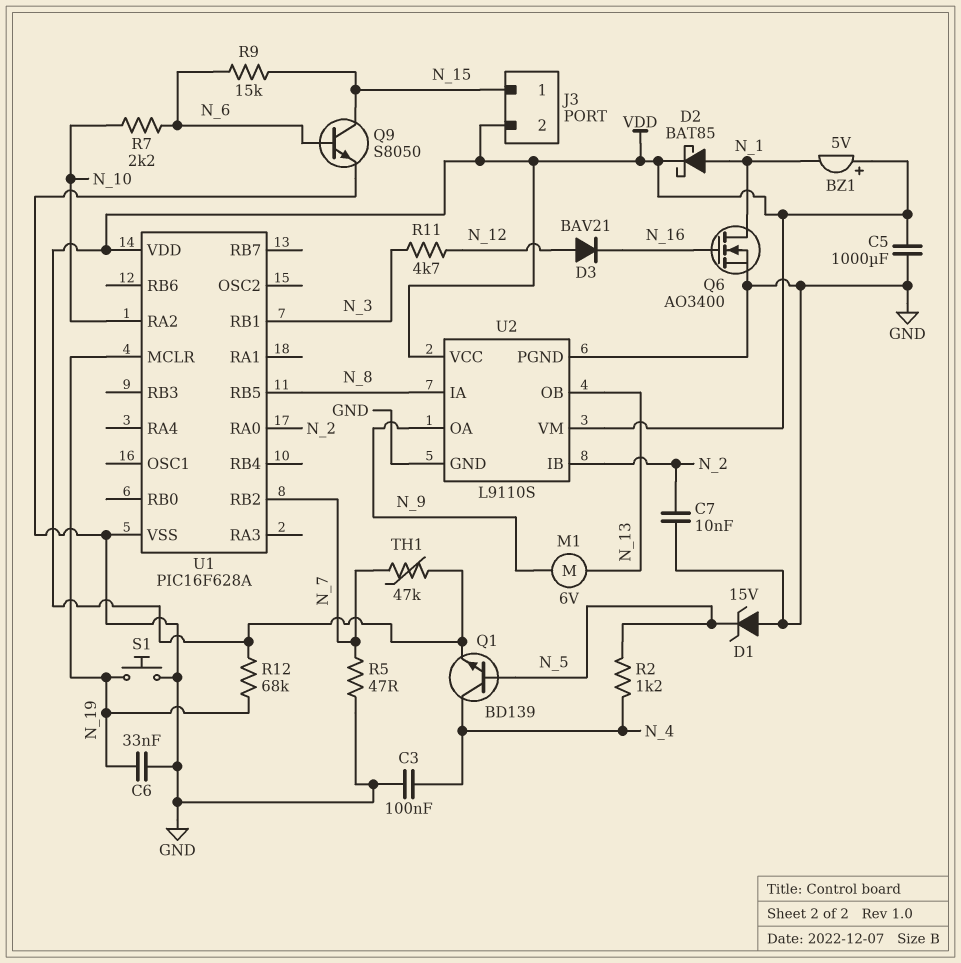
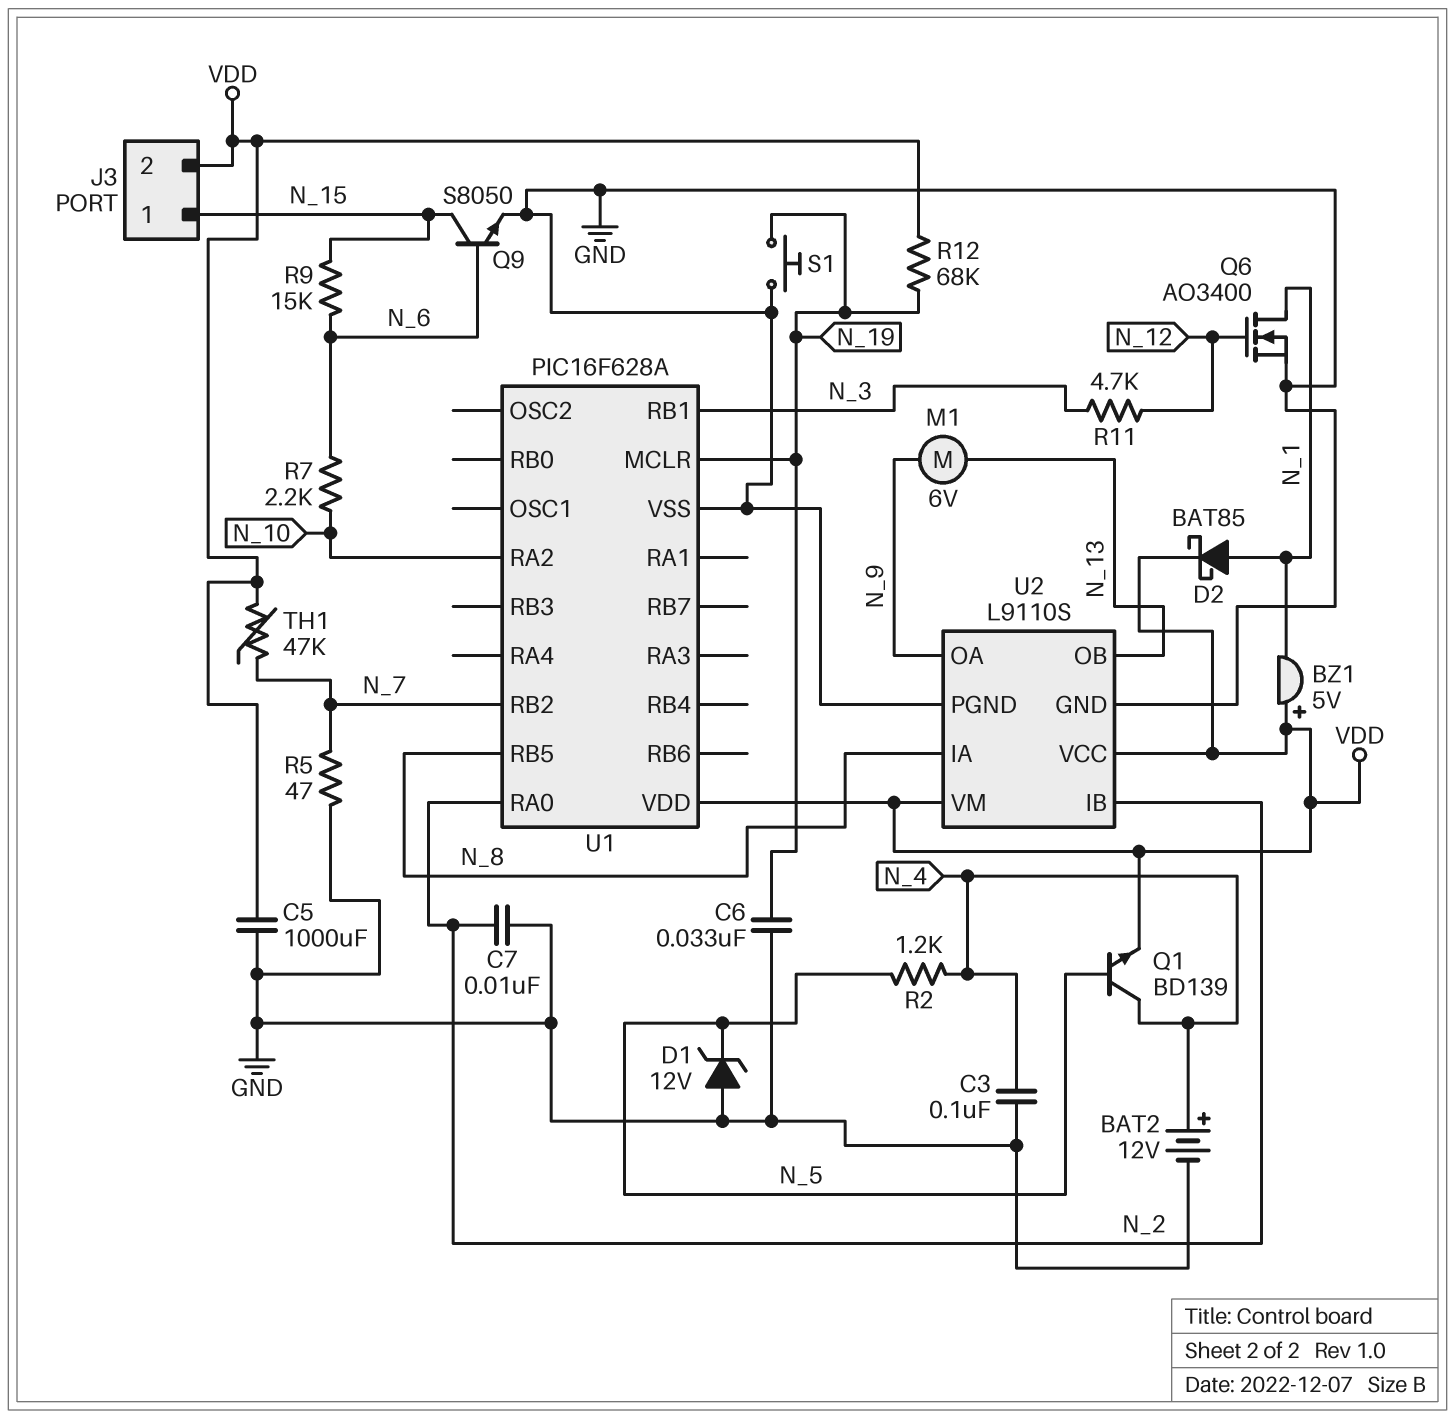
BAT2: none -> 12V (plus N_4, minus GND)
D1: zener 15V (A GND, K N_5) -> zener 12V (A GND, K N_5)
D3: diode BAV21 (A N_12, K N_16) -> none
Q6: NMOS AO3400 (G N_16, D N_1, S GND) -> NMOS AO3400 (G N_12, D N_1, S GND)

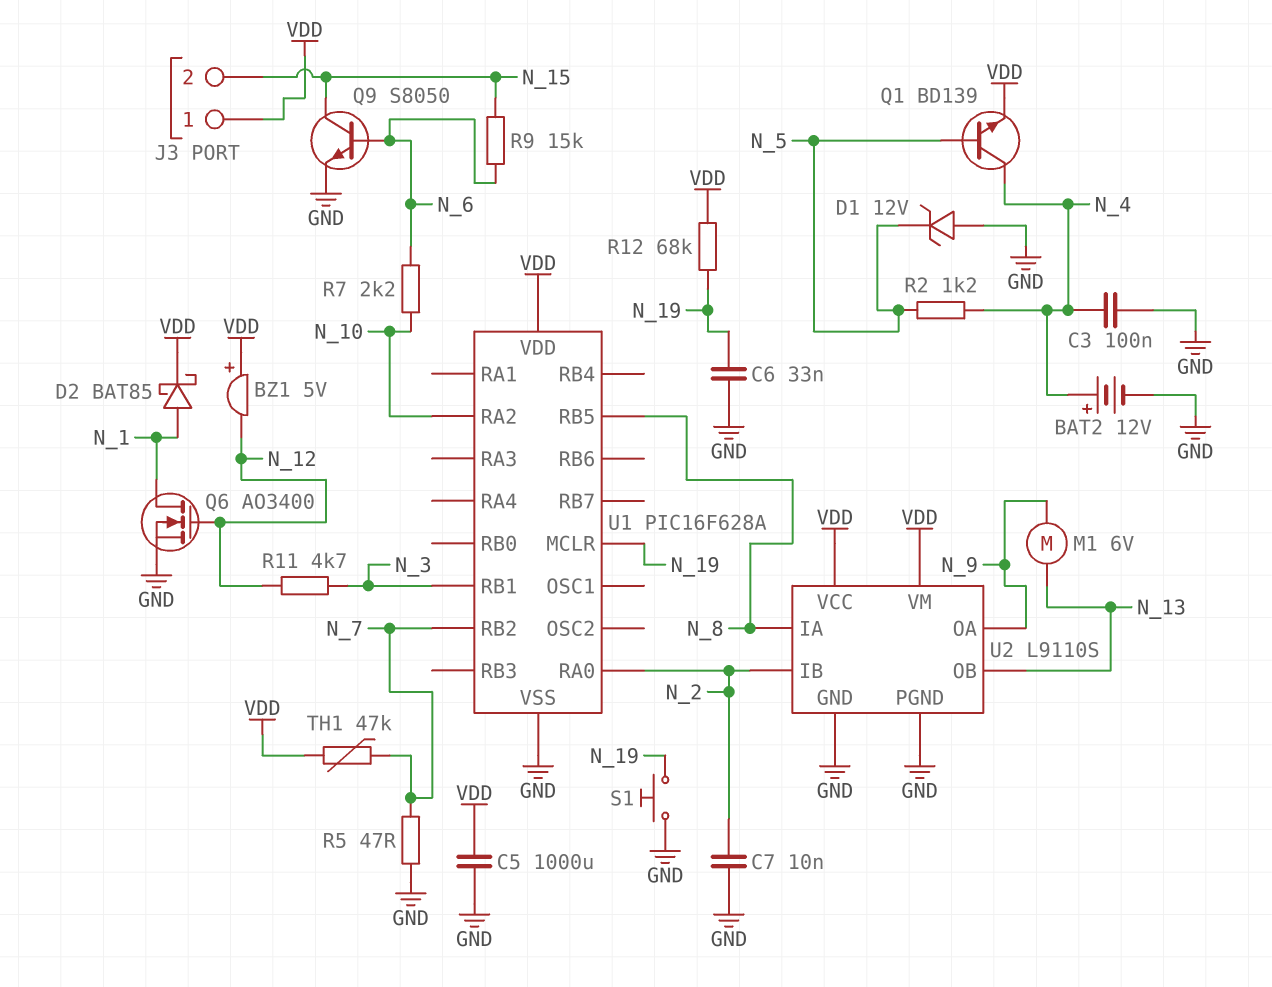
BZ1: buzzer 5V (plus VDD, minus N_1) -> buzzer 5V (plus VDD, minus N_12)
J3 pin 1: N_15 -> VDD
J3 pin 2: VDD -> N_15

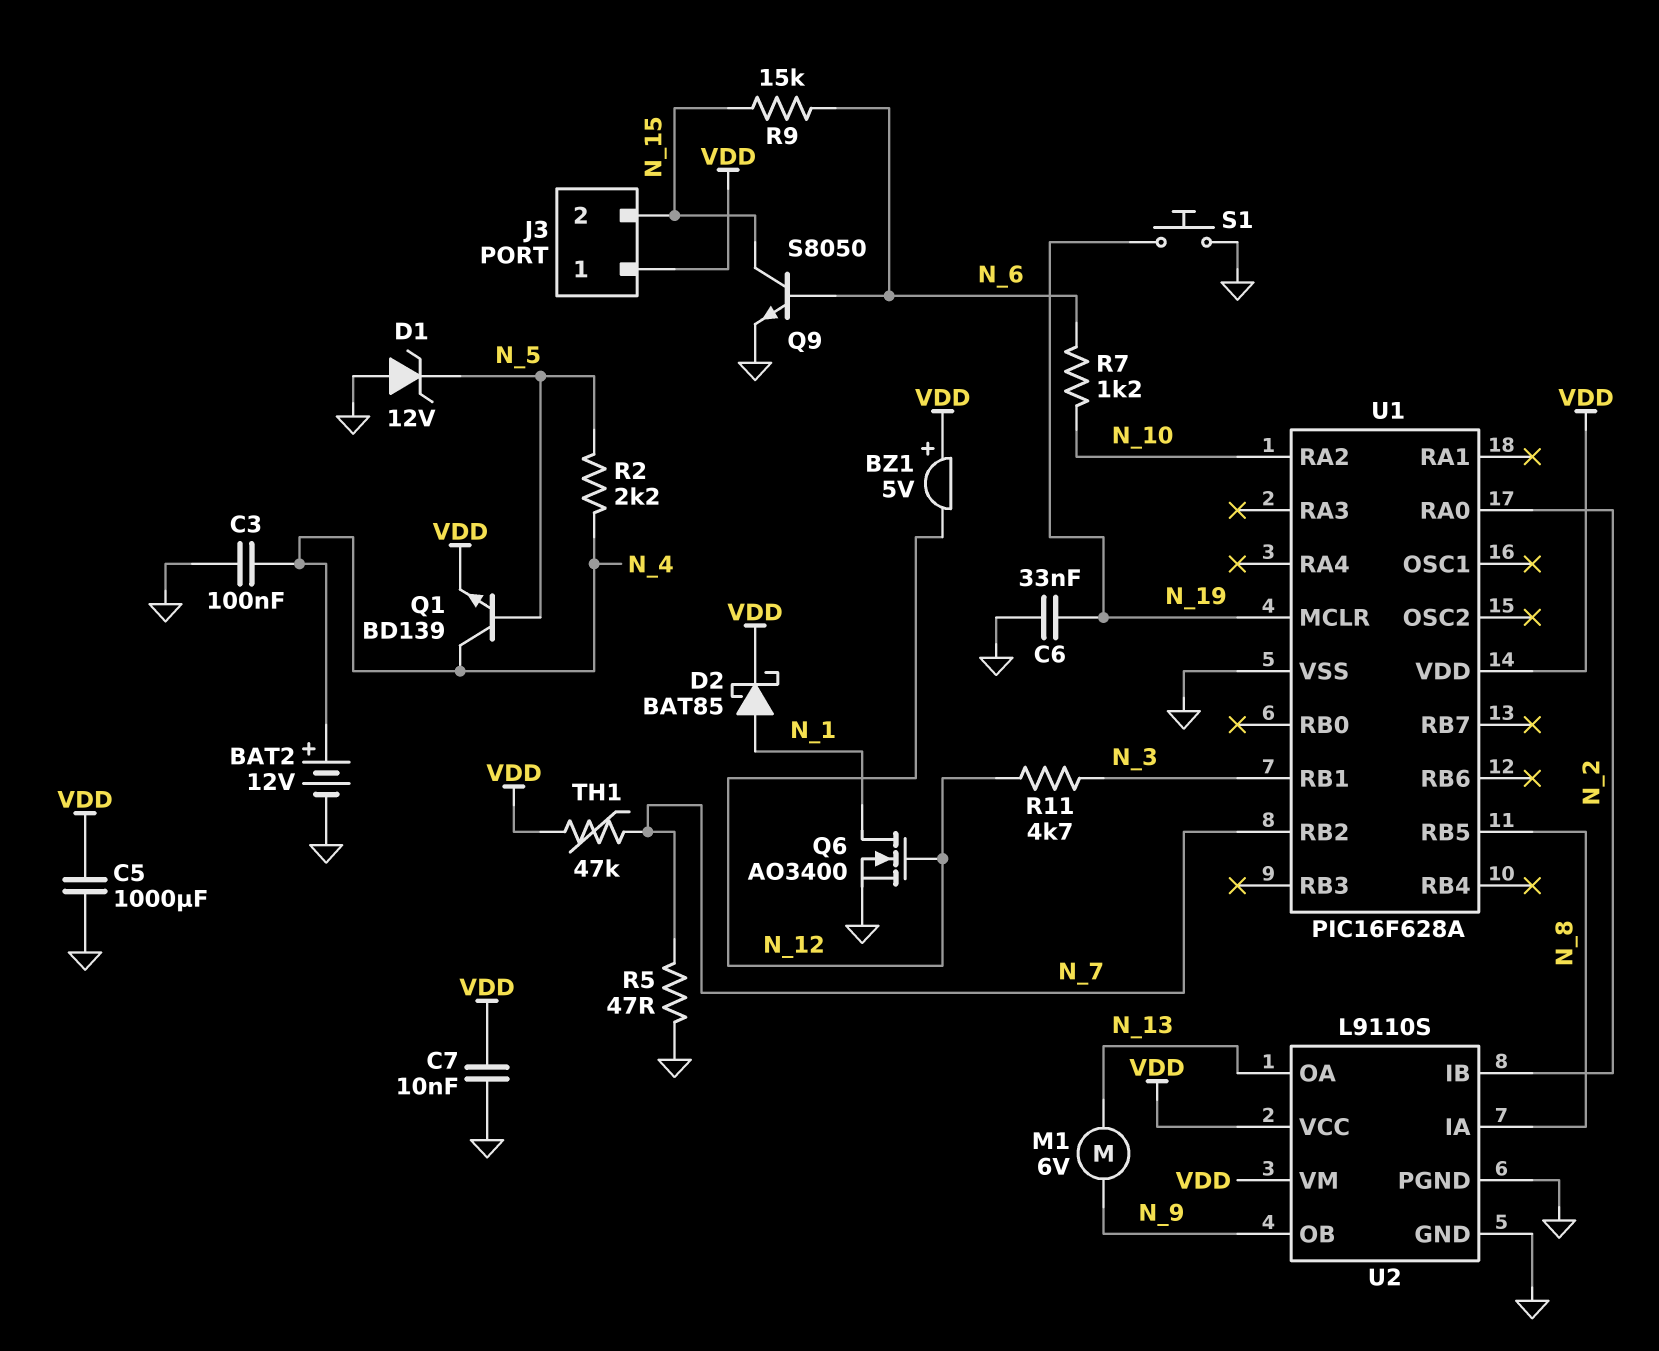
C7: 10nF (GND, N_2) -> 10nF (GND, VDD)
R2: 1.2k (N_4, N_5) -> 2.2k (N_4, N_5)
R7: 2.2k (N_6, N_10) -> 1.2k (N_6, N_10)
R12: 68k (N_19, VDD) -> none
U2 pin OA: N_9 -> N_13
U2 pin OB: N_13 -> N_9

